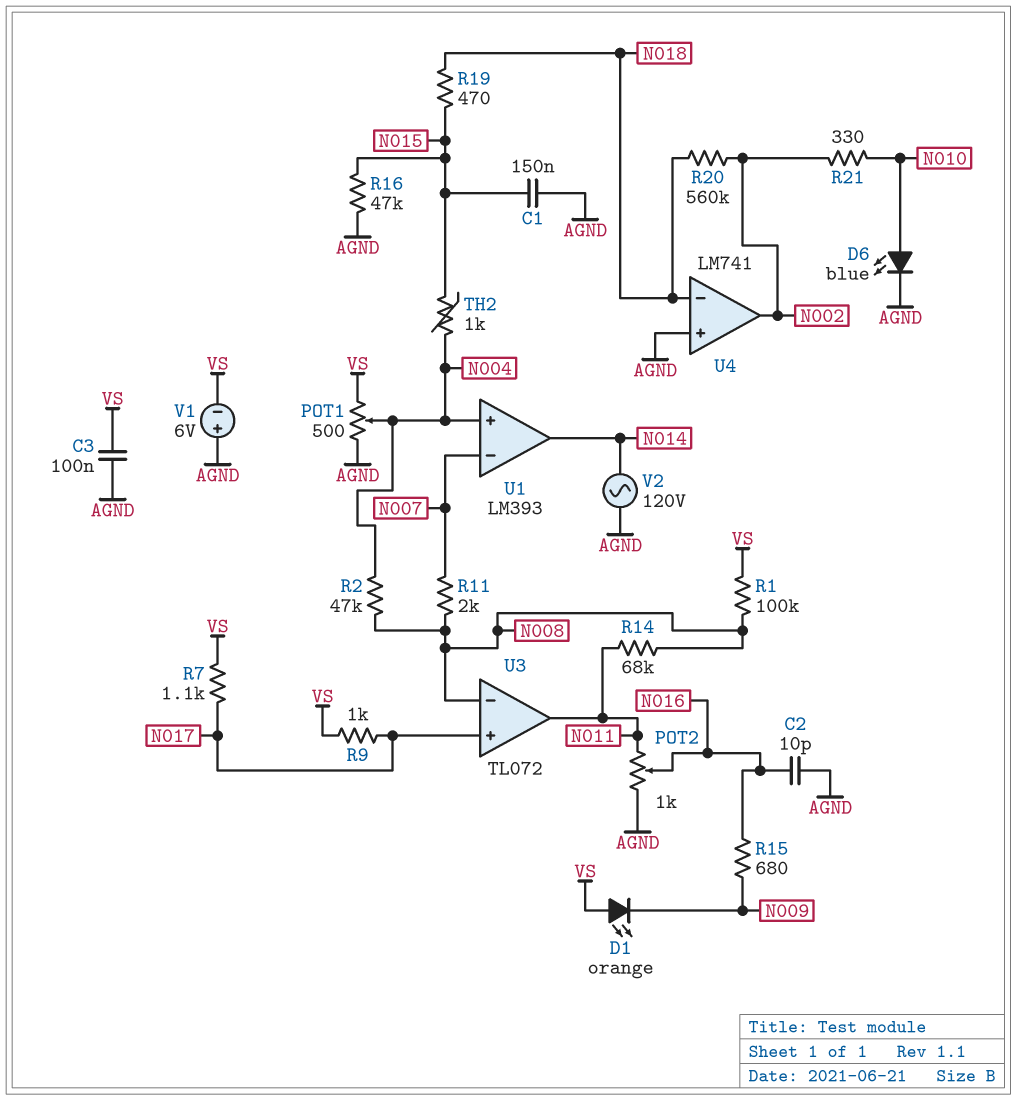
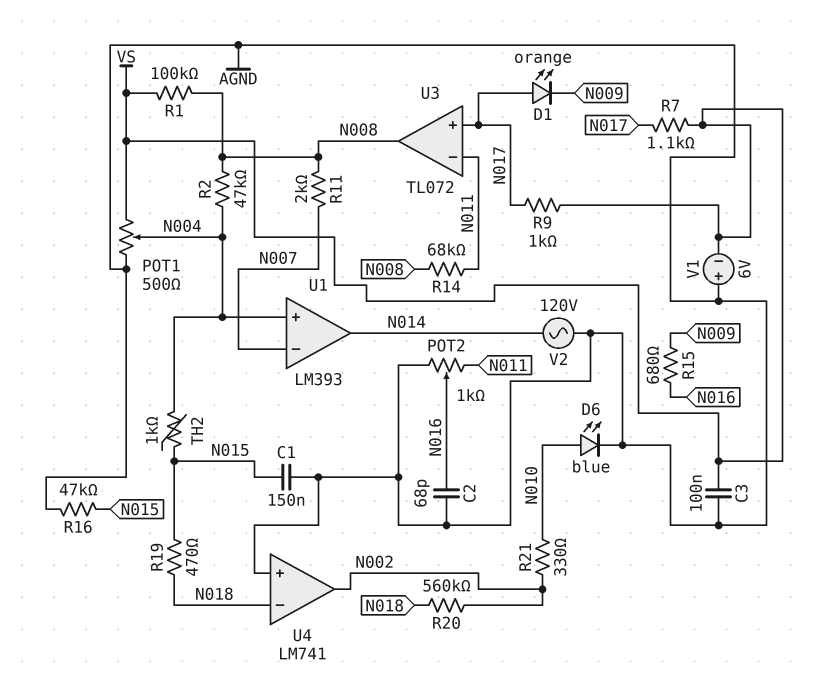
C2: 10pF (AGND, N016) -> 68pF (AGND, N016)
D1: LED orange (A VS, K N009) -> LED orange (A N017, K N009)
U3 pin in-: N008 -> N011
U3 pin out: N011 -> N008

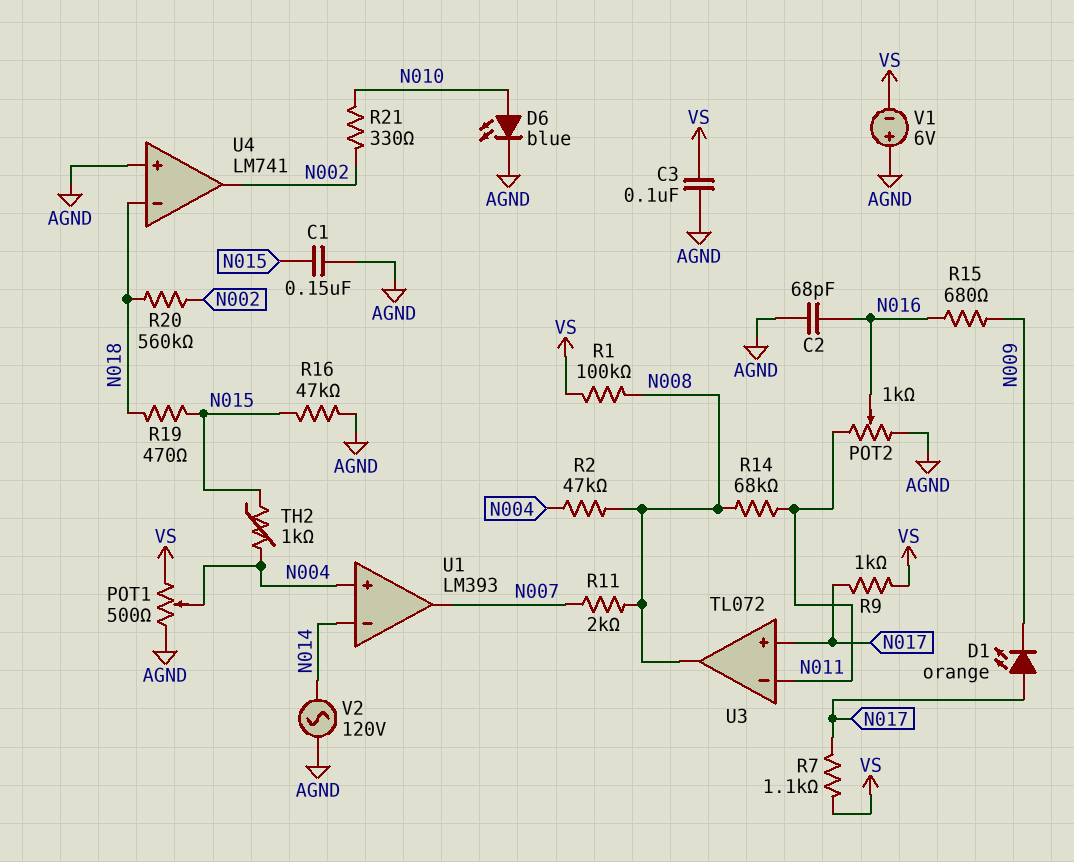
U1 pin in-: N007 -> N014
U1 pin out: N014 -> N007

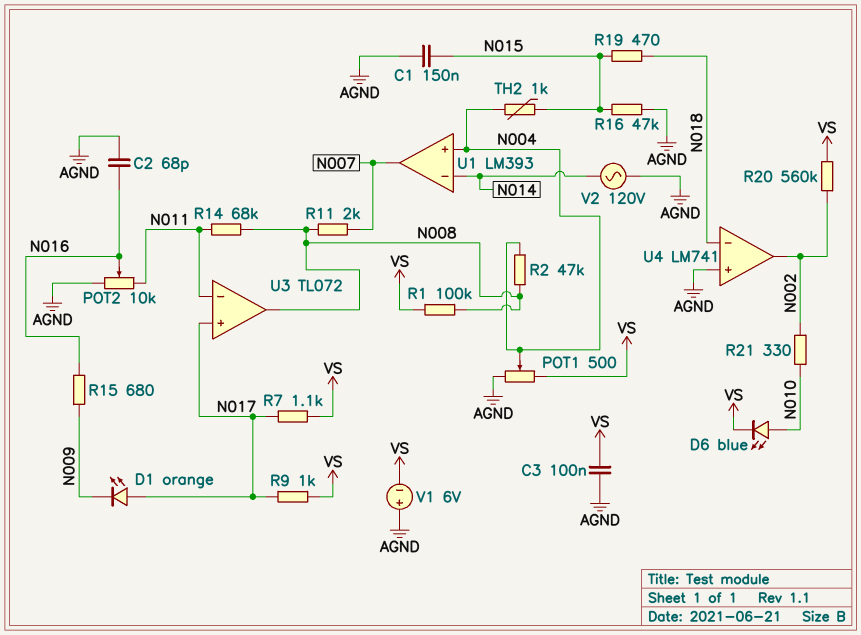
D6: LED blue (A N010, K AGND) -> LED blue (A N010, K VS)
POT2: 1k (AGND, N011, wiper N016) -> 10k (AGND, N011, wiper N016)
R20: 560k (N002, N018) -> 560k (N002, VS)

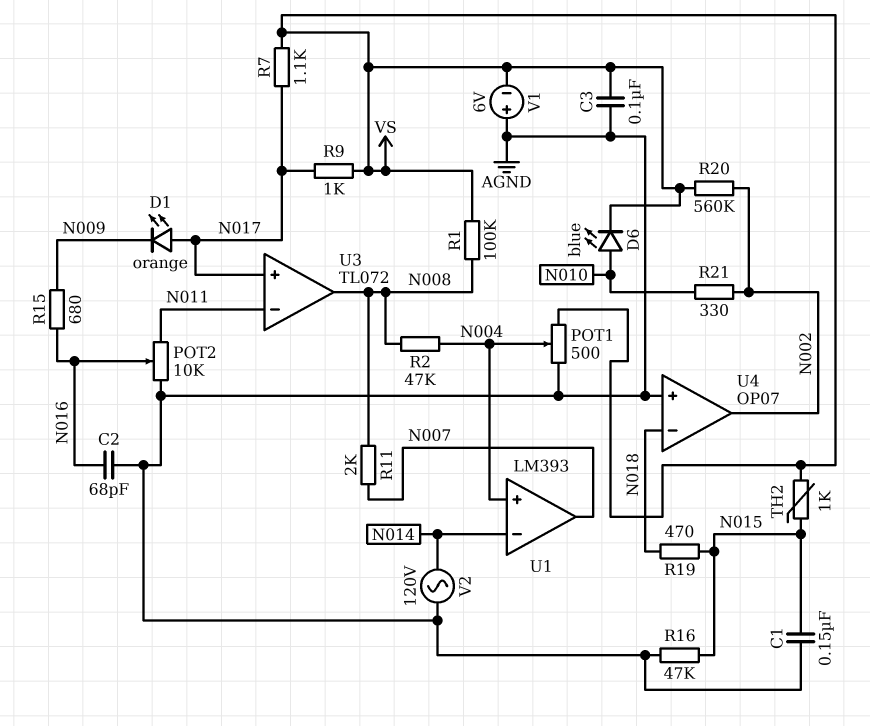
R14: 68k (N008, N011) -> none
TH2: 1k (N004, N015) -> 1k (N015, VS)
U4: LM741 -> OP07

